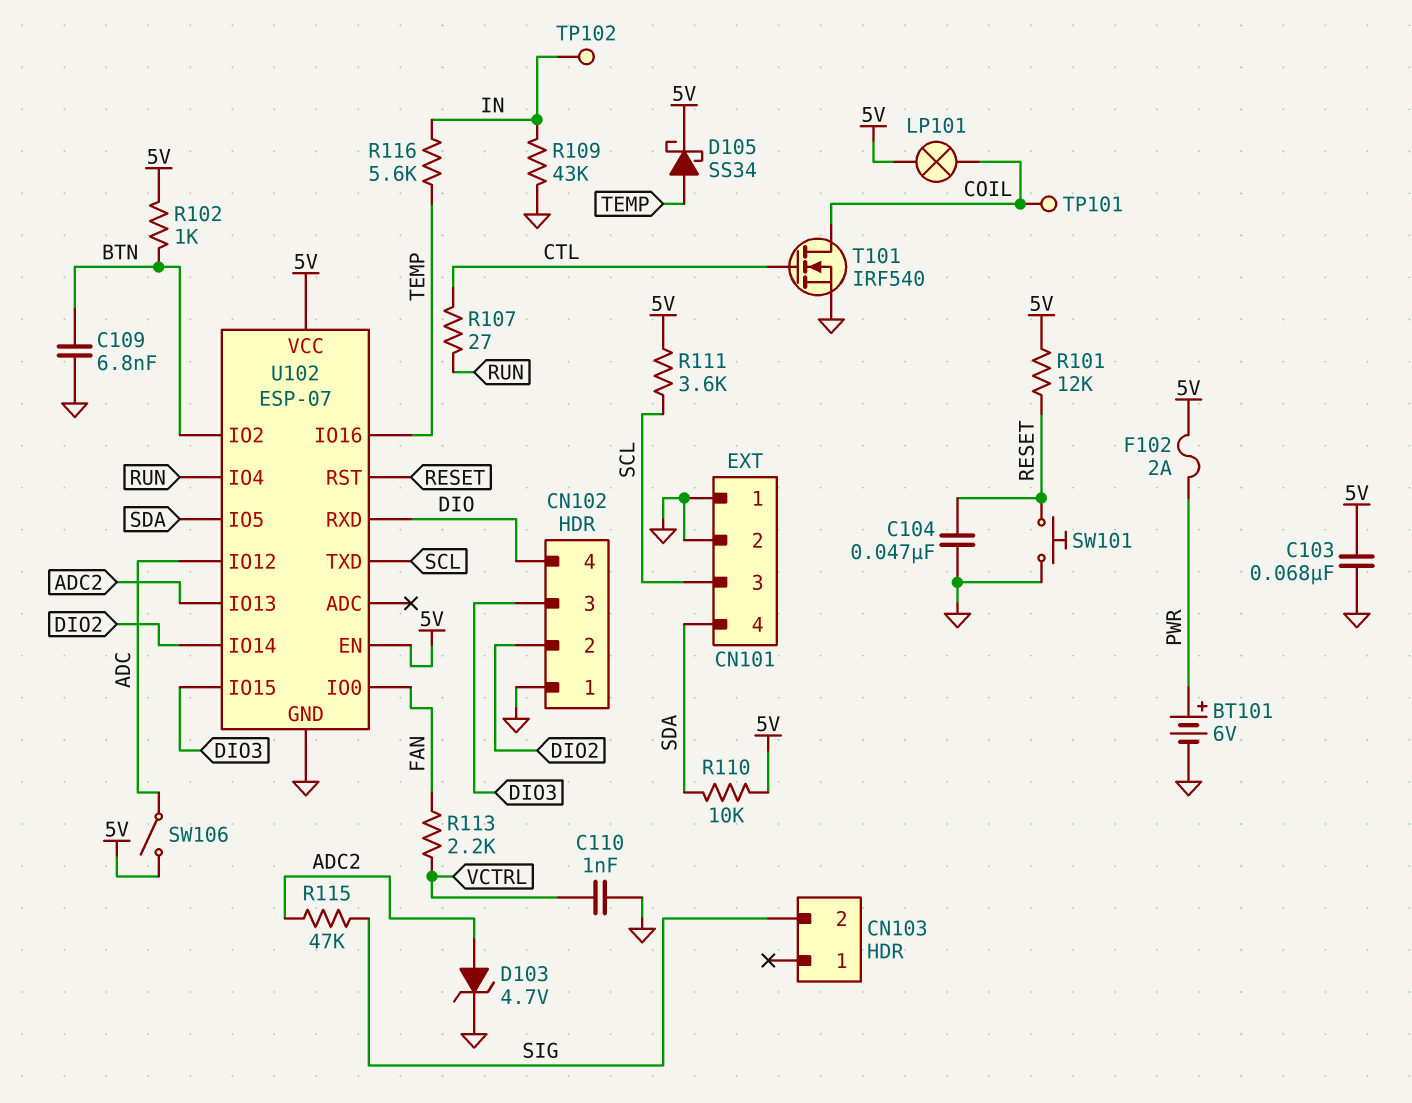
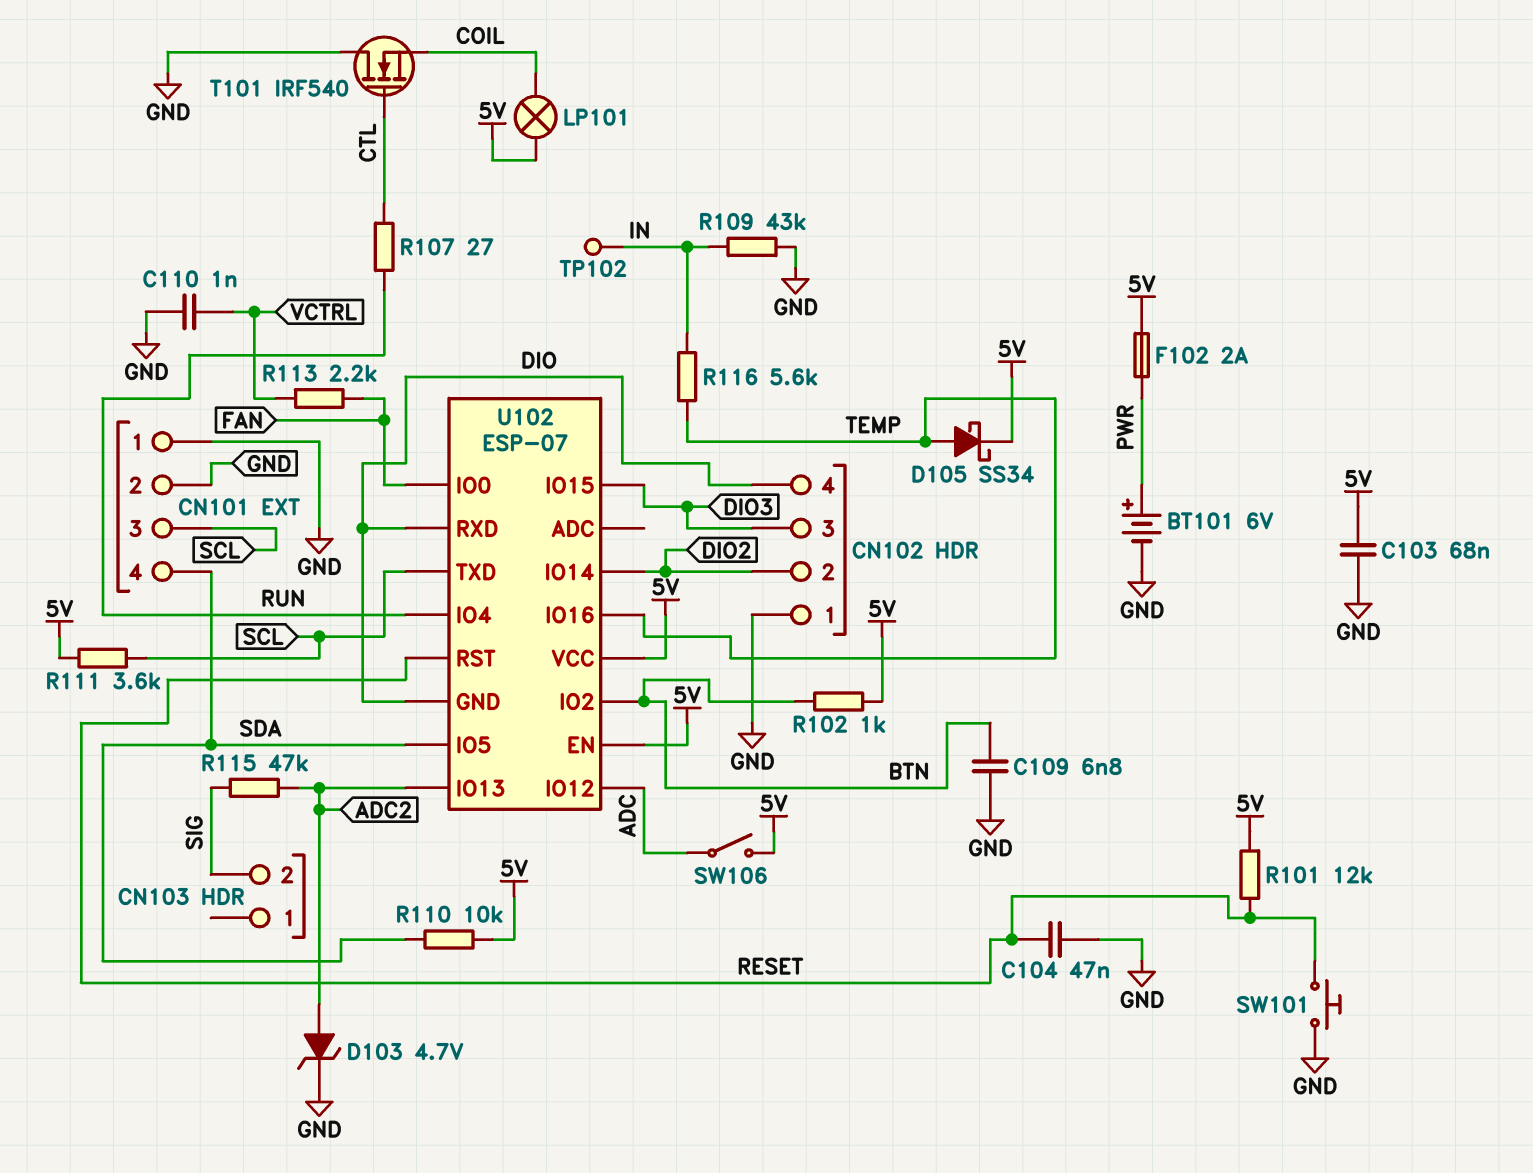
T101: NMOS IRF540 (G CTL, D COIL, S GND) -> NMOS IRF540 (G CTL, D GND, S COIL)
TP101: test point (COIL) -> none
U102 pin GND: GND -> DIO

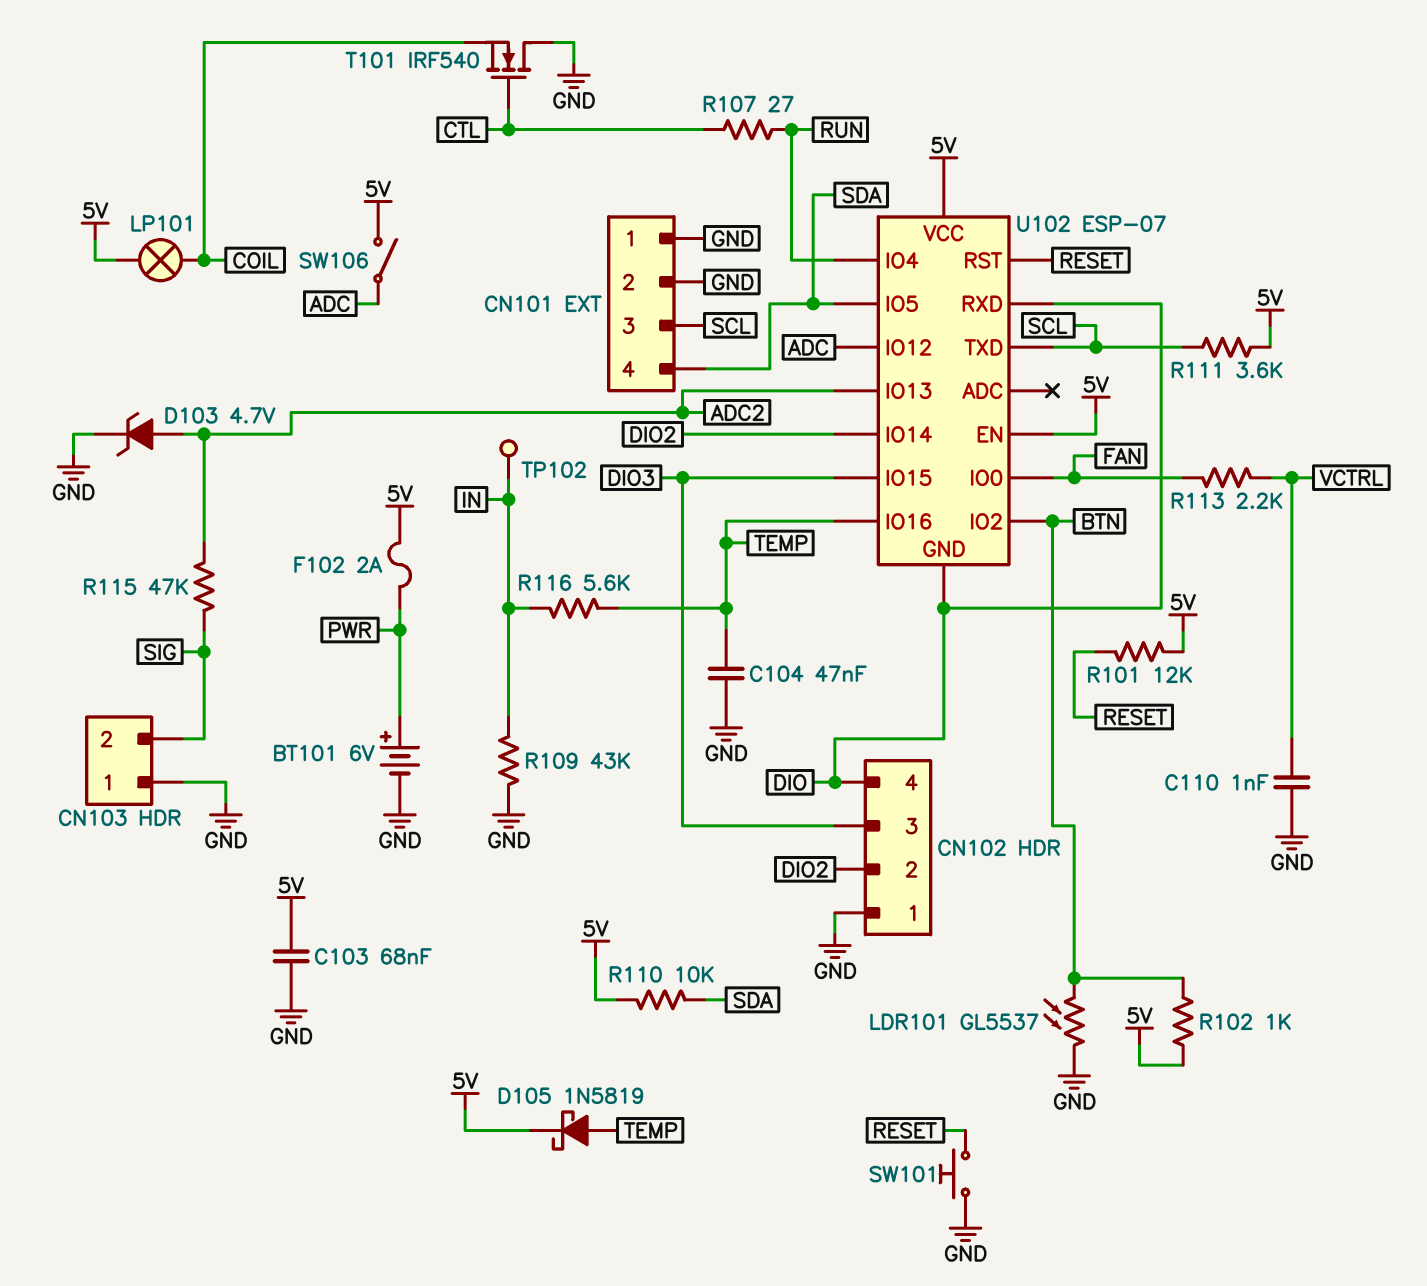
C104: 47nF (GND, RESET) -> 47nF (GND, TEMP)
C109: 6.8nF (BTN, GND) -> none
CN103 pin 1: none -> GND
D105: schottky SS34 (A TEMP, K 5V) -> schottky 1N5819 (A TEMP, K 5V)
LDR101: none -> GL5537 (BTN, GND)

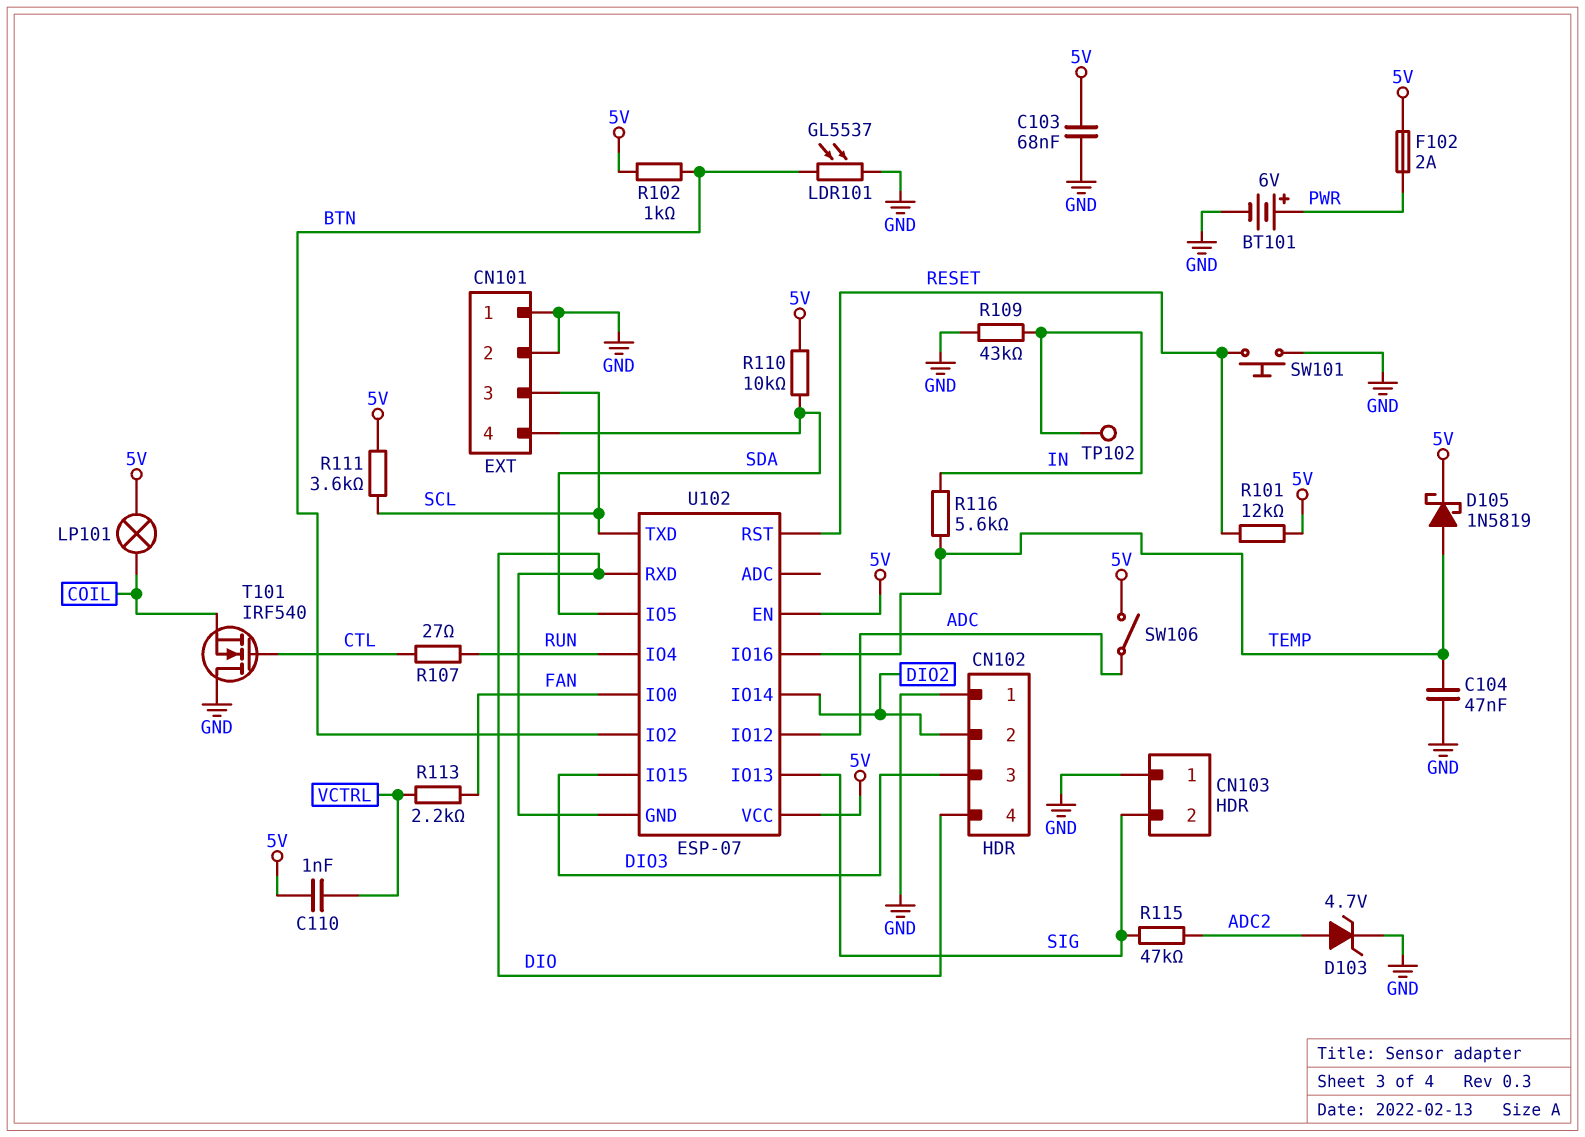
C110: 1nF (GND, VCTRL) -> 1nF (5V, VCTRL)
U102 pin IO13: ADC2 -> SIG

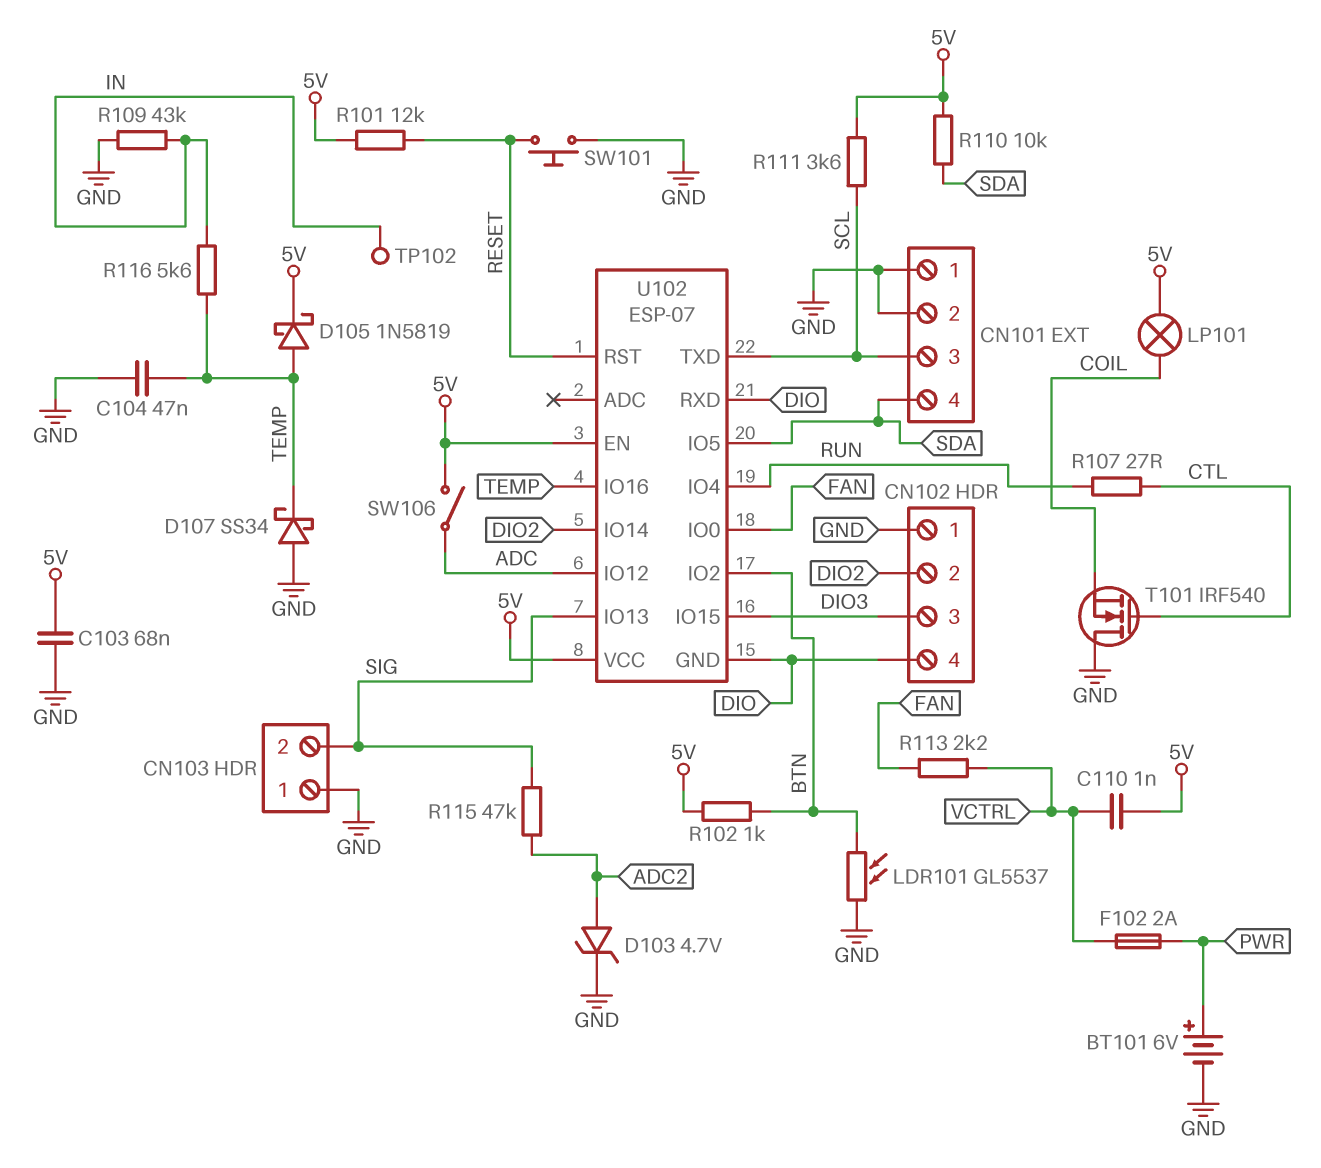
D107: none -> schottky SS34 (A GND, K TEMP)
F102: 2A (5V, PWR) -> 2A (PWR, VCTRL)

